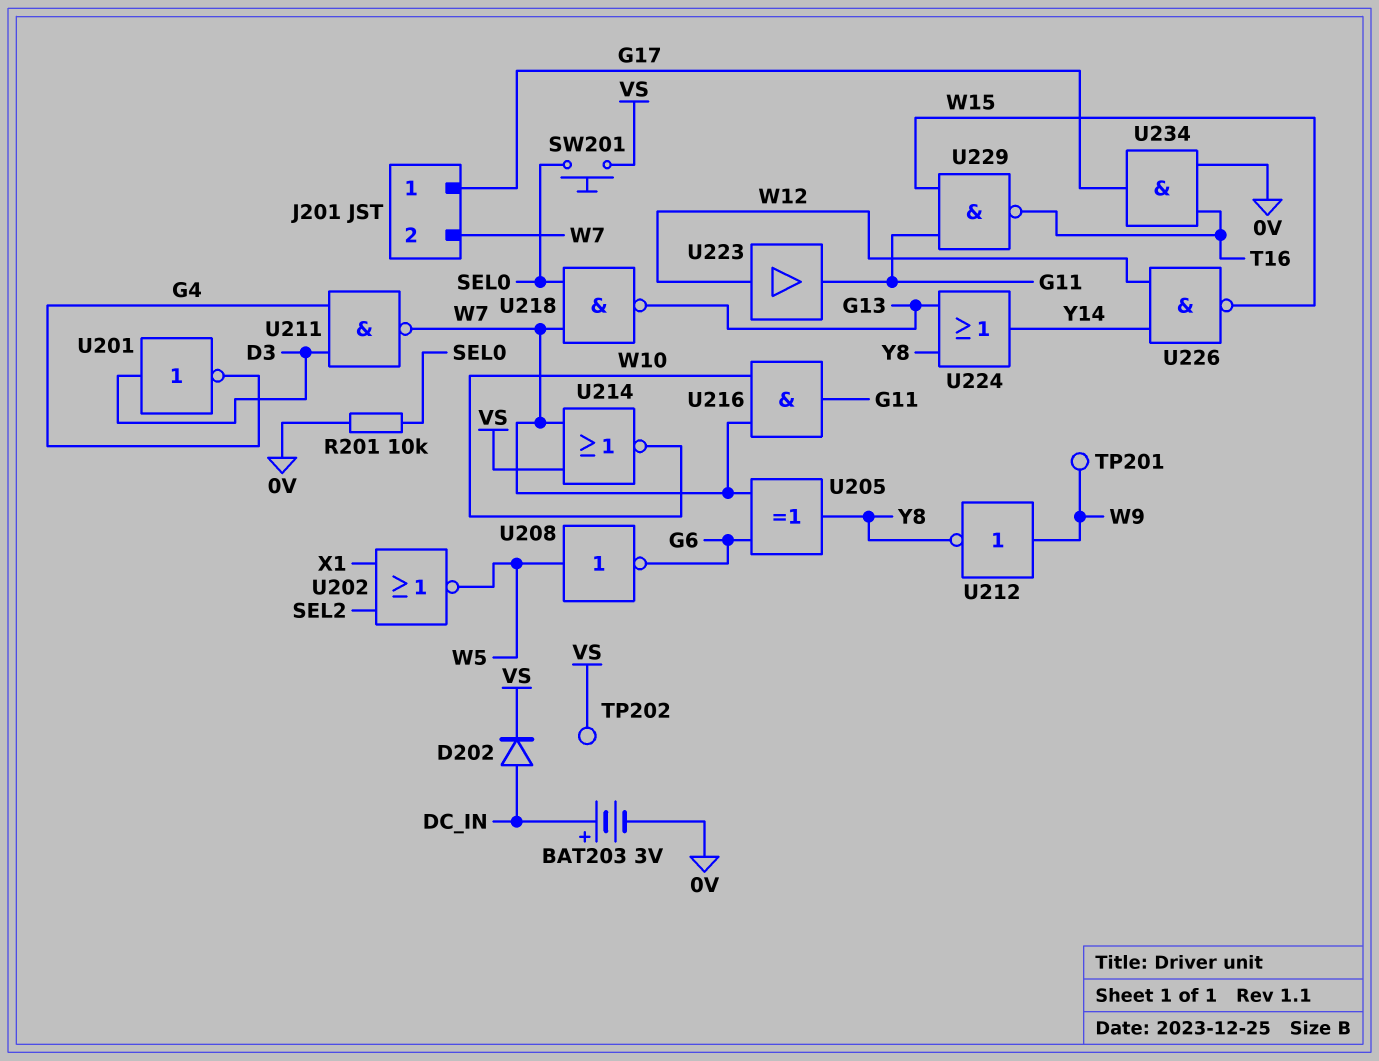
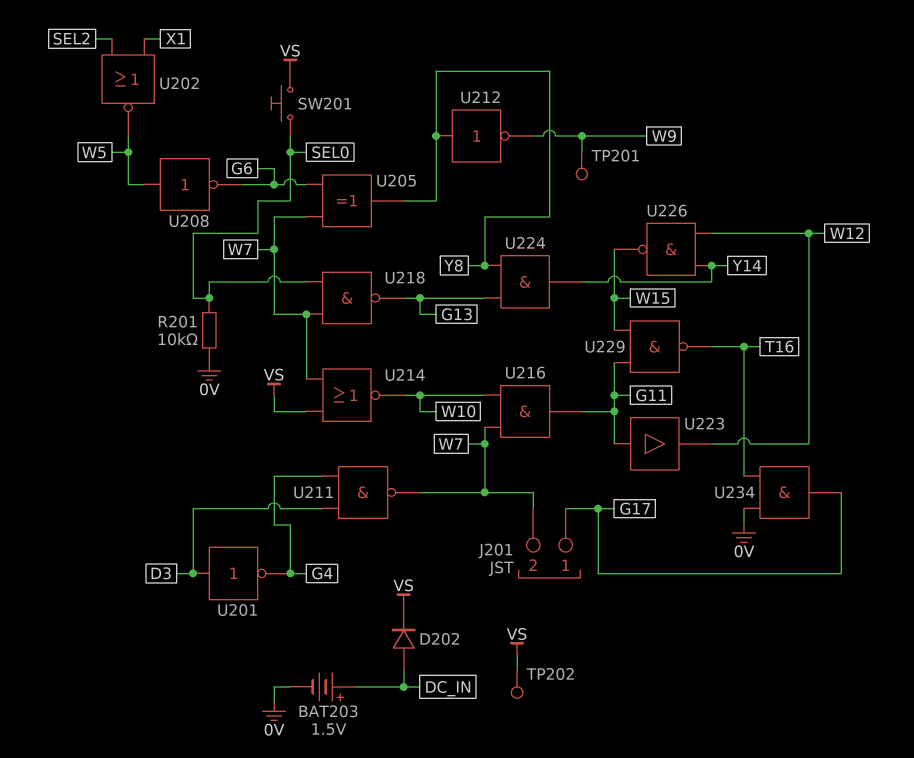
BAT203: 3V (plus DC_IN, minus 0V) -> 1.5V (plus DC_IN, minus 0V)
U212: NOT (in W9, out Y8) -> NOT (in Y8, out W9)
U223: buffer (in W12, out G11) -> buffer (in G11, out W12)
U224: OR (in G13, in Y8, out Y14) -> AND (in G13, in Y8, out Y14)

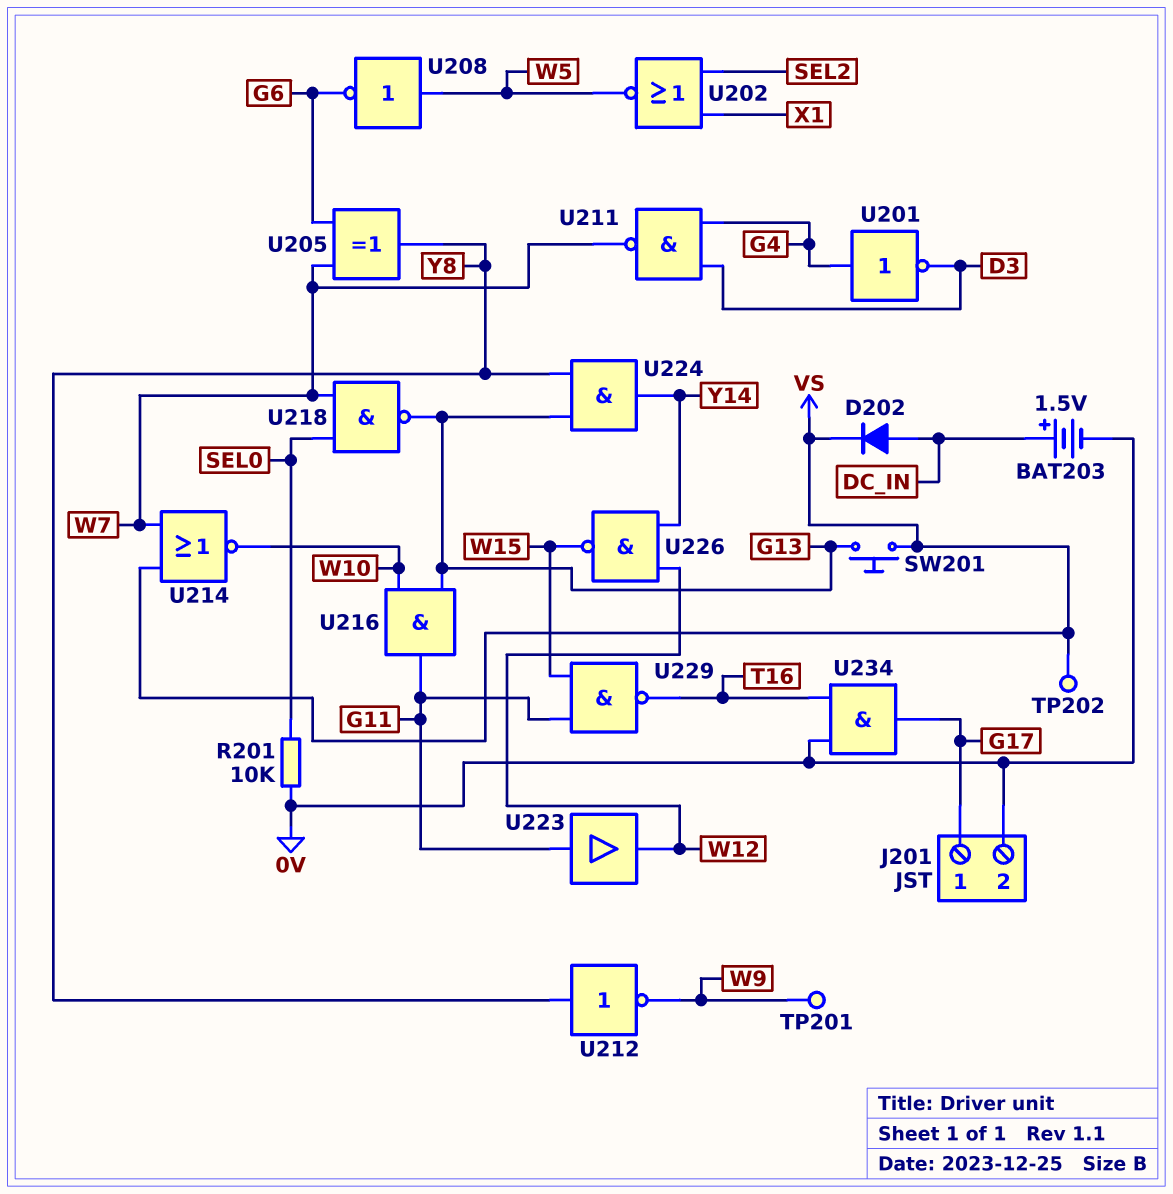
J201 pin 2: W7 -> 0V
SW201: button (SEL0, VS) -> button (G13, VS)
U201: NOT (in D3, out G4) -> NOT (in G4, out D3)
U216: AND (in W7, in W10, out G11) -> AND (in G13, in W10, out G11)

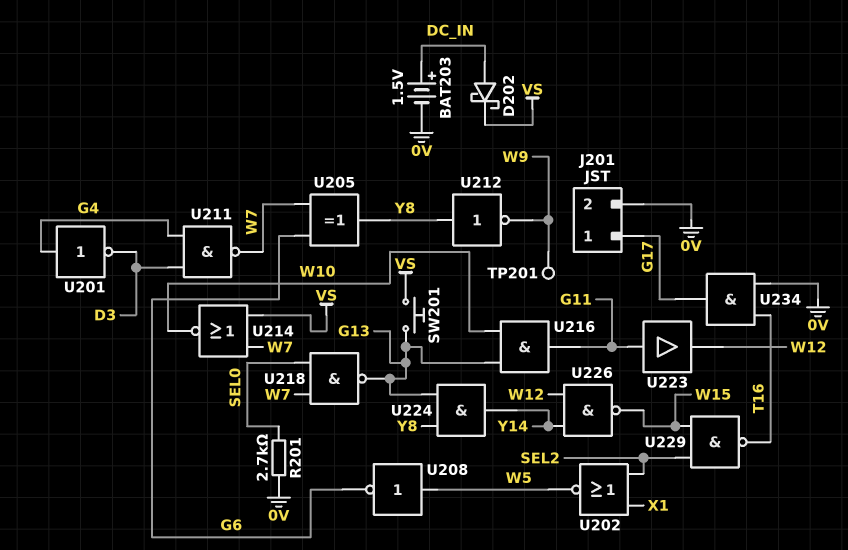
D202: diode (A DC_IN, K VS) -> schottky (A DC_IN, K VS)
R201: 10k (0V, SEL0) -> 2.7k (0V, SEL0)
TP202: test point (VS) -> none
U229: NAND (in G11, in W15, out T16) -> NAND (in SEL2, in W15, out T16)

